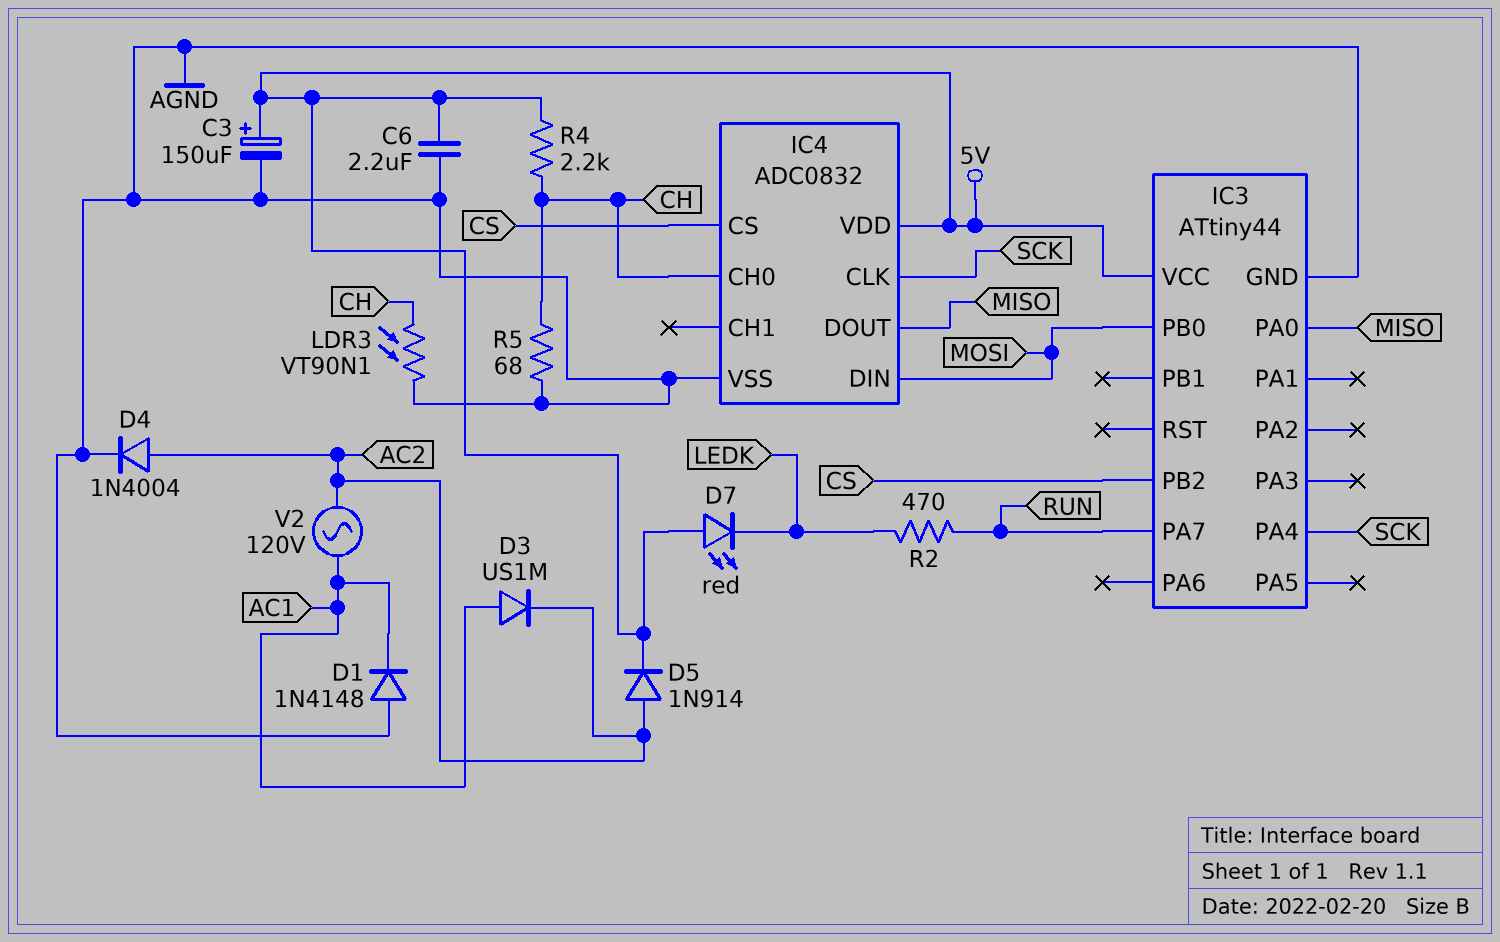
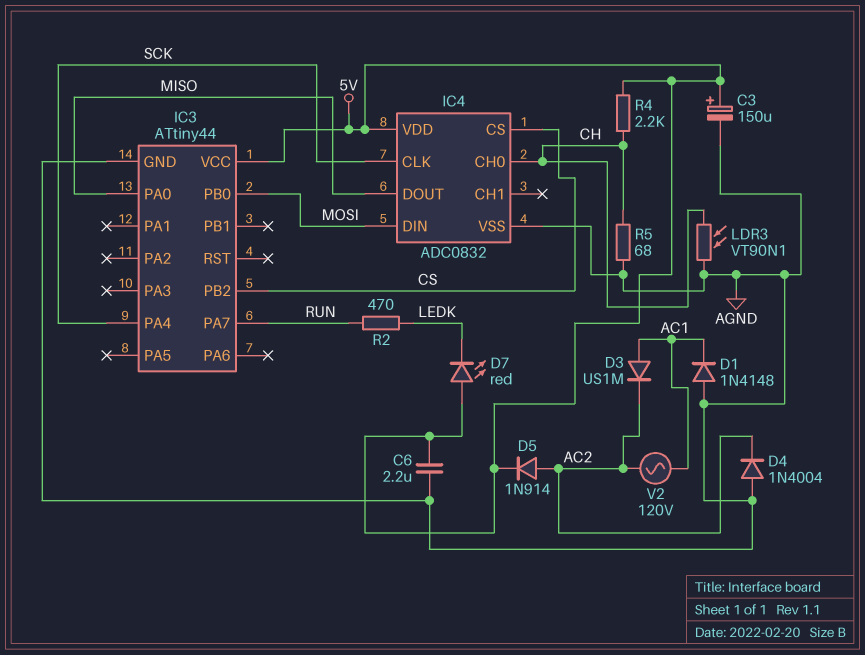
D4: diode 1N4004 (A AC2, K AGND) -> diode 1N4004 (A AGND, K AC2)

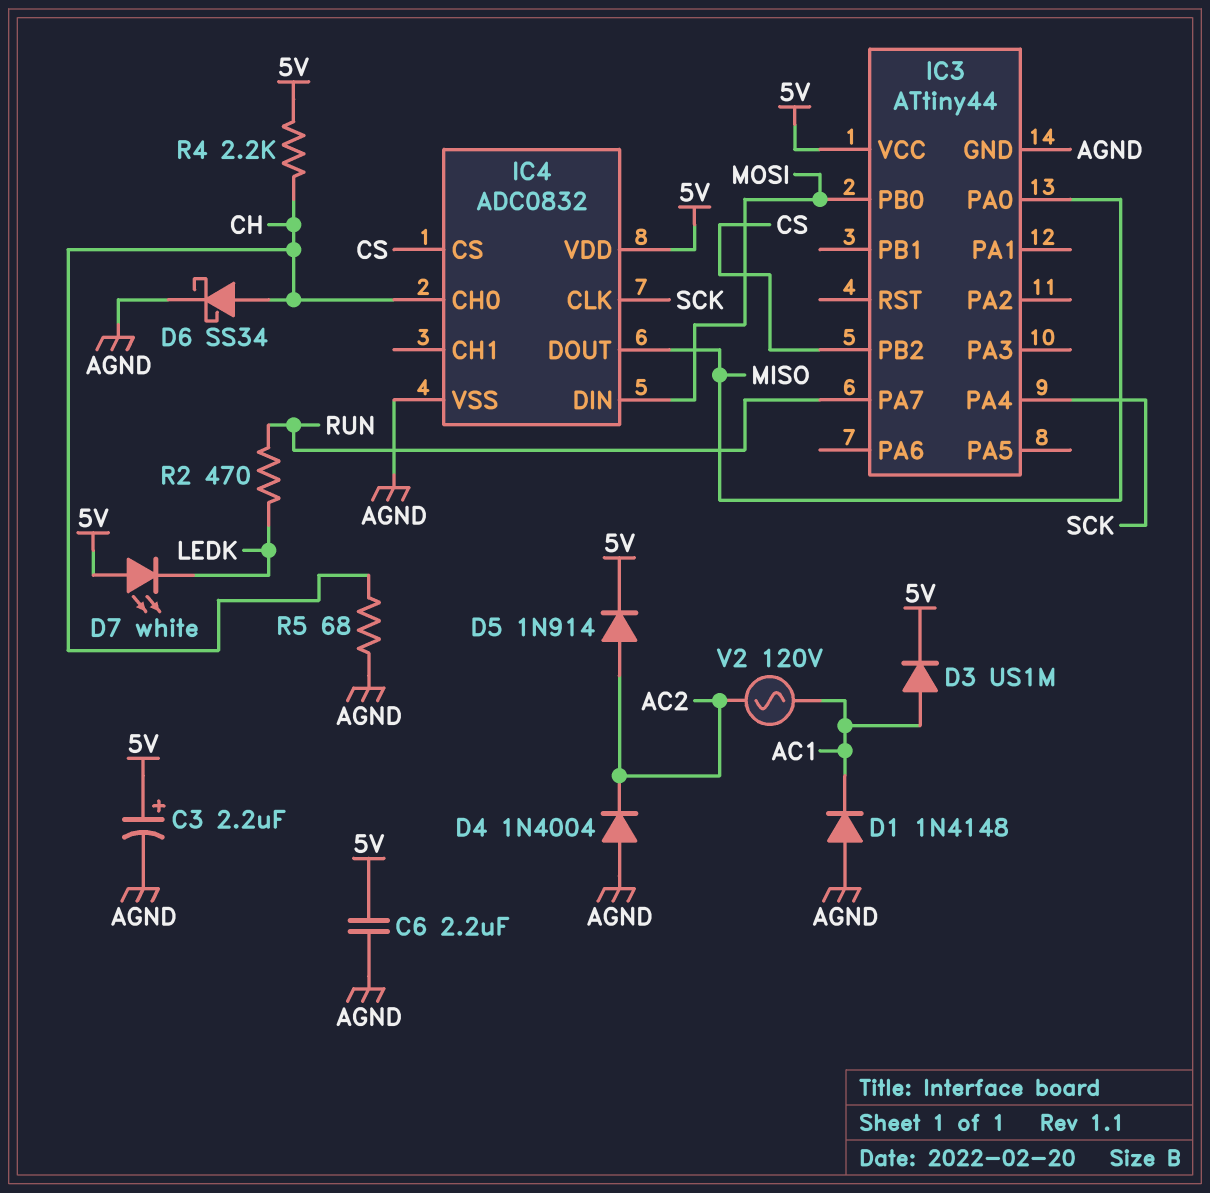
C3: 150uF (plus 5V, minus AGND) -> 2.2uF (plus 5V, minus AGND)
D3: diode US1M (A AC1, K AC2) -> diode US1M (A AC1, K 5V)
D6: none -> schottky SS34 (A CH, K AGND)
D7: LED red (A 5V, K LEDK) -> LED white (A 5V, K LEDK)
LDR3: VT90N1 (AGND, CH) -> none

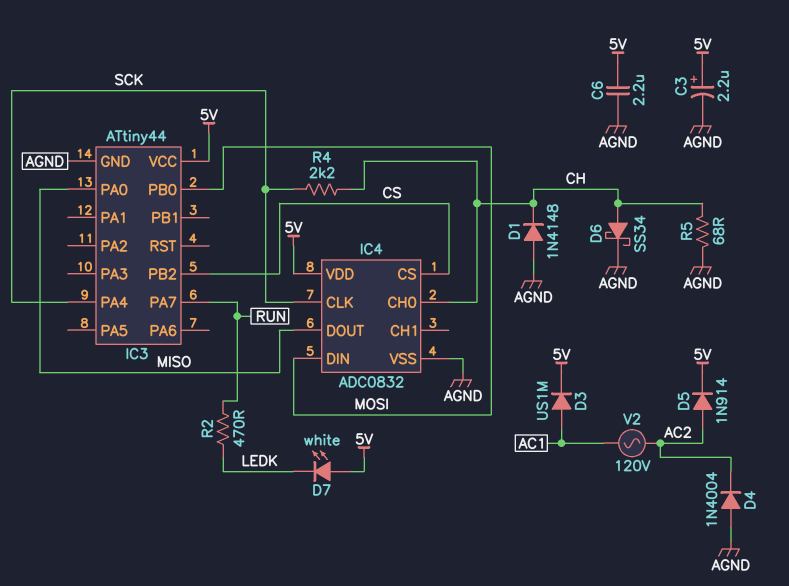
D1: diode 1N4148 (A AGND, K AC1) -> diode 1N4148 (A AGND, K CH)
R4: 2.2k (5V, CH) -> 2.2k (CH, SCK)

